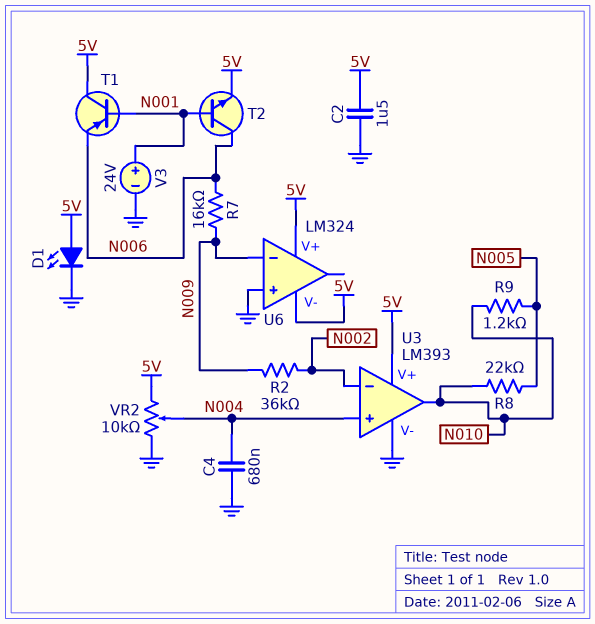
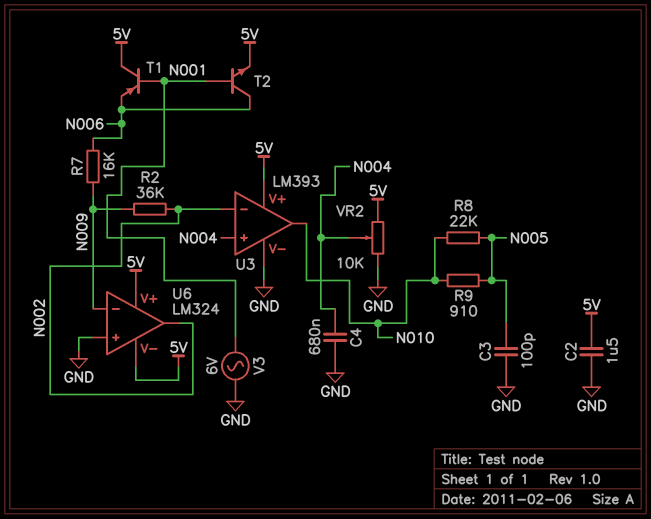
C3: none -> 100pF (GND, N005)
D1: LED (A 5V, K GND) -> none
R9: 1.2k (N005, N010) -> 910 (N005, N010)
U6 pin out: none -> N002
V3: 24V (plus N001, minus GND) -> AC 6V (GND, N001)

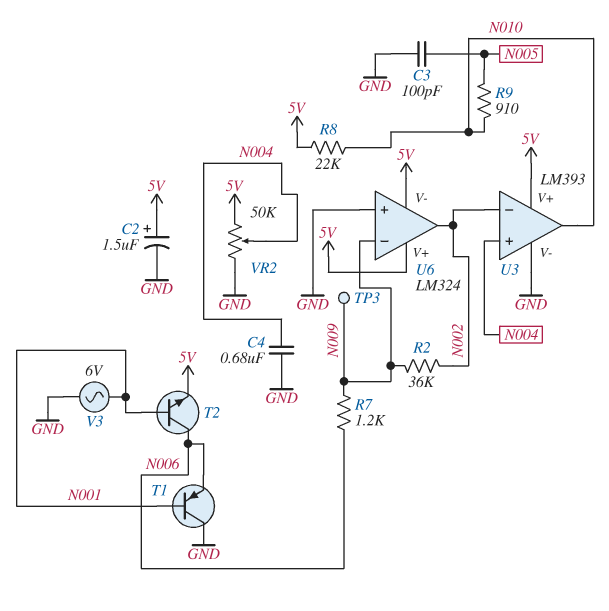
C2: 1.5uF (5V, GND) -> 1.5uF (plus 5V, minus GND)
R7: 16k (N006, N009) -> 1.2k (N006, N009)
R8: 22k (N005, N010) -> 22k (5V, N010)
T1: PNP (B N001, C 5V, E N006) -> PNP (B N001, C GND, E N006)
TP3: none -> test point (N009)
VR2: 10k (5V, GND, wiper N004) -> 50k (5V, GND, wiper N004)

